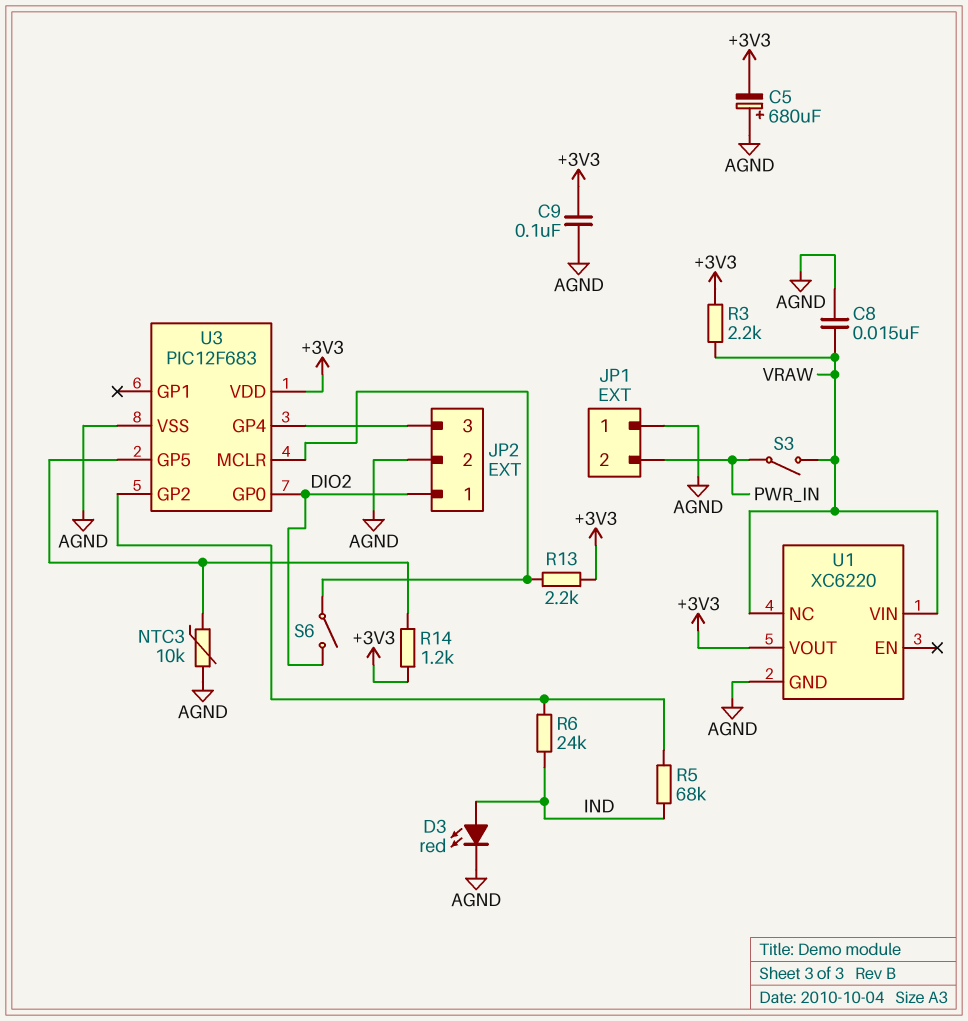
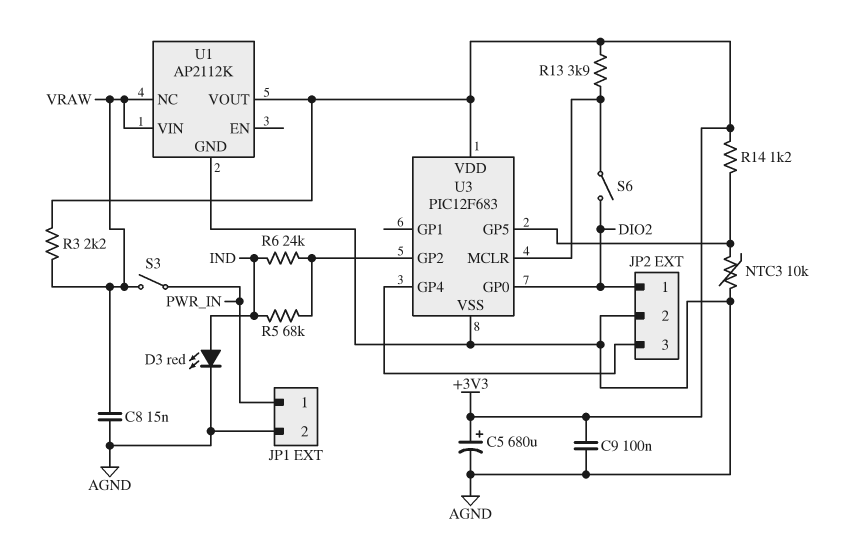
C5: 680uF (plus AGND, minus +3V3) -> 680uF (plus +3V3, minus AGND)
JP1 pin 1: AGND -> PWR_IN
JP1 pin 2: PWR_IN -> AGND
R13: 2.2k (+3V3, U3/MCLR) -> 3.9k (+3V3, U3/MCLR)
U1: XC6220 -> AP2112K

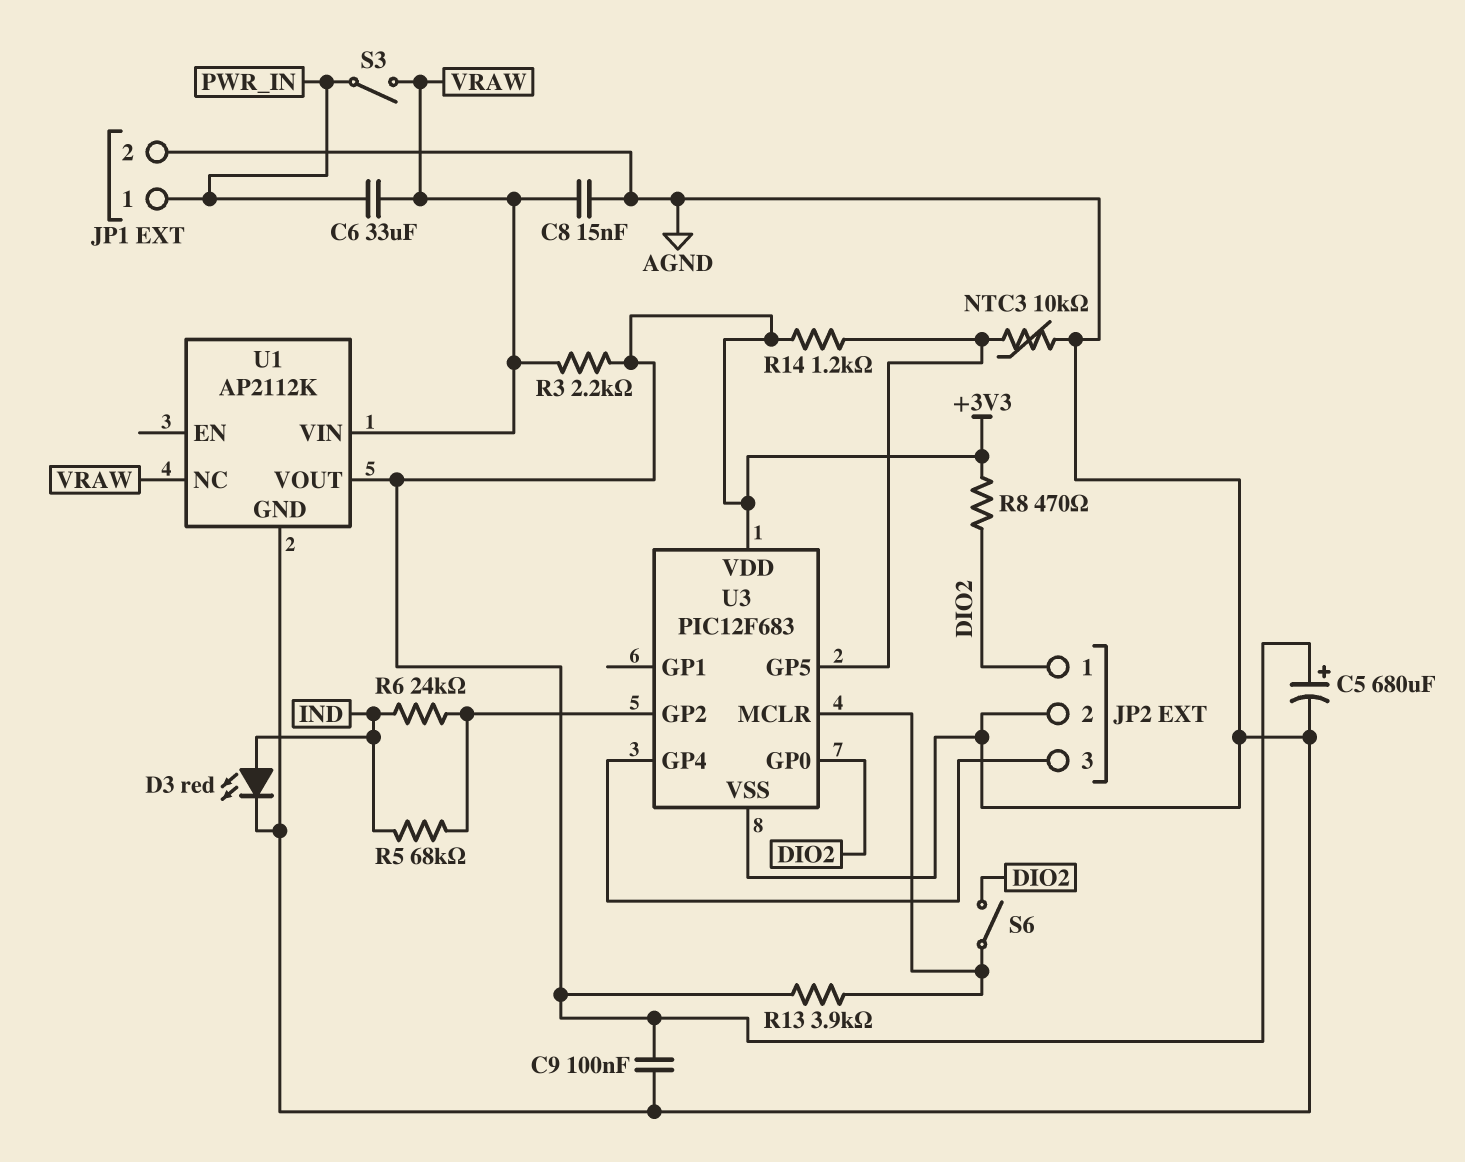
C6: none -> 33uF (PWR_IN, VRAW)
R8: none -> 470 (+3V3, DIO2)

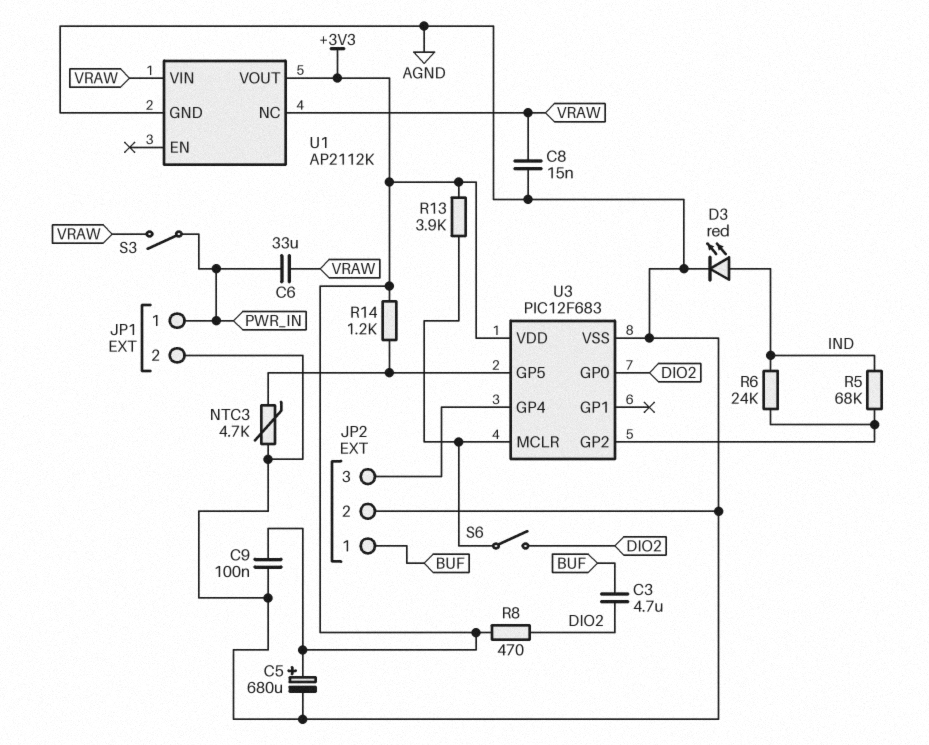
C3: none -> 4.7uF (BUF, DIO2)
JP2 pin 1: DIO2 -> BUF
NTC3: 10k (AGND, U3/GP5) -> 4.7k (AGND, U3/GP5)
R3: 2.2k (+3V3, VRAW) -> none

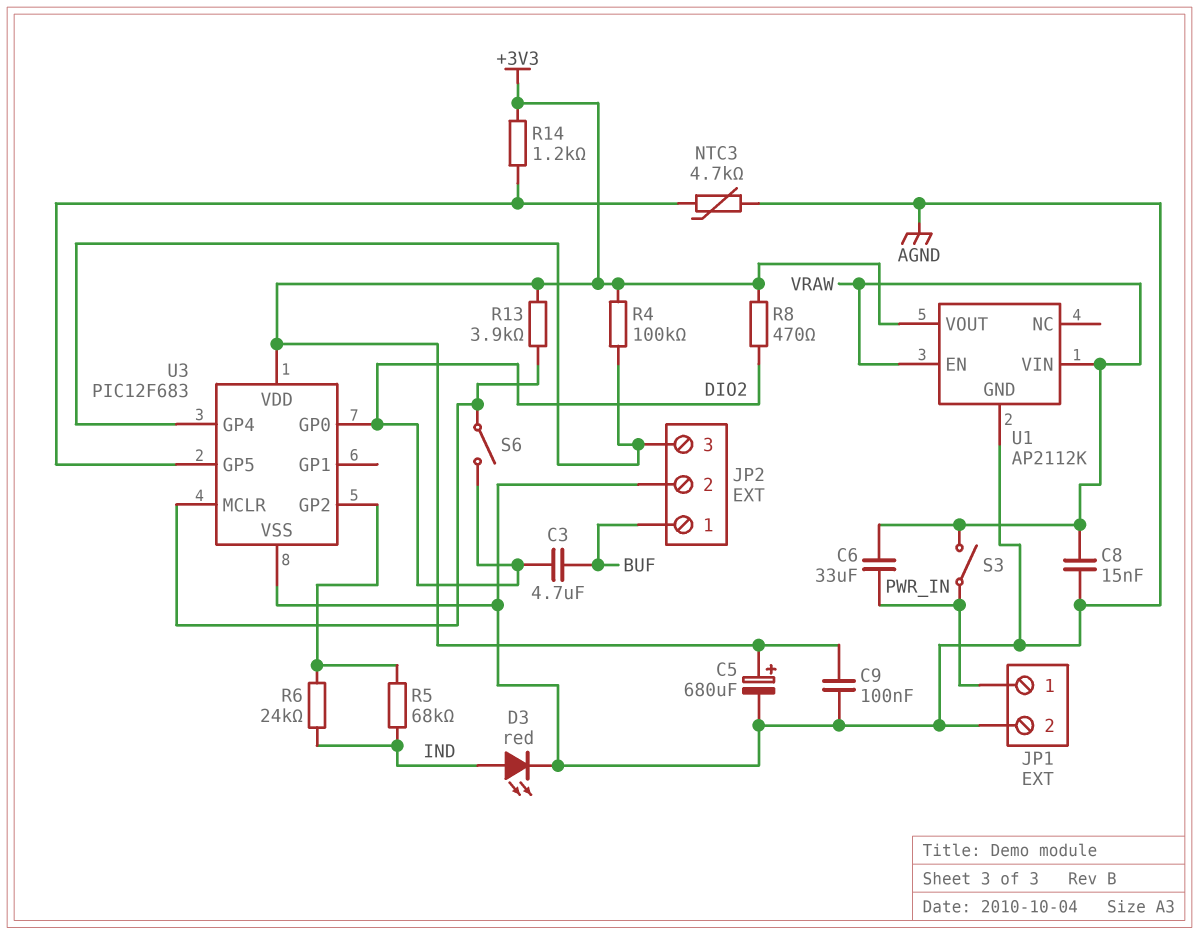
R4: none -> 100k (+3V3, JP2/3)
U1 pin EN: none -> VRAW
U1 pin NC: VRAW -> none

